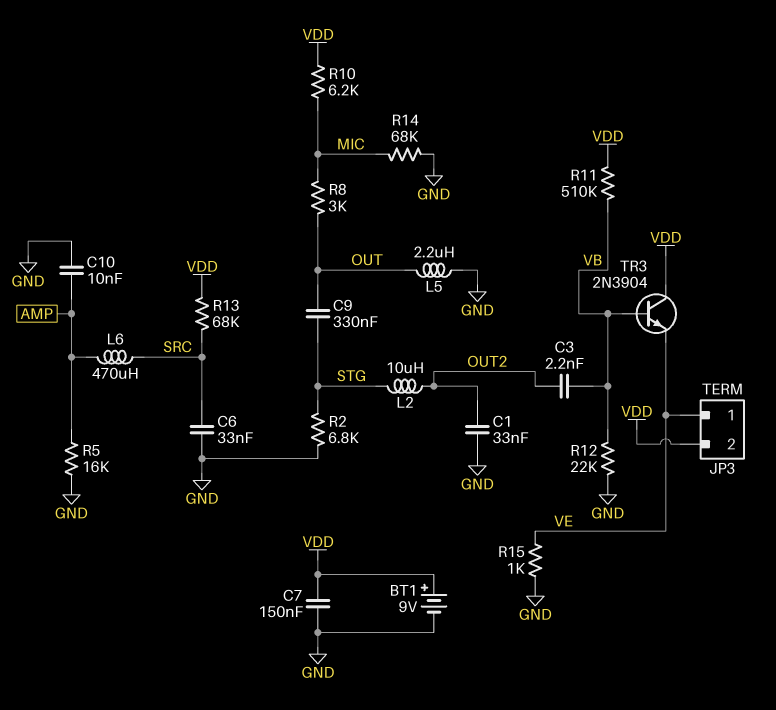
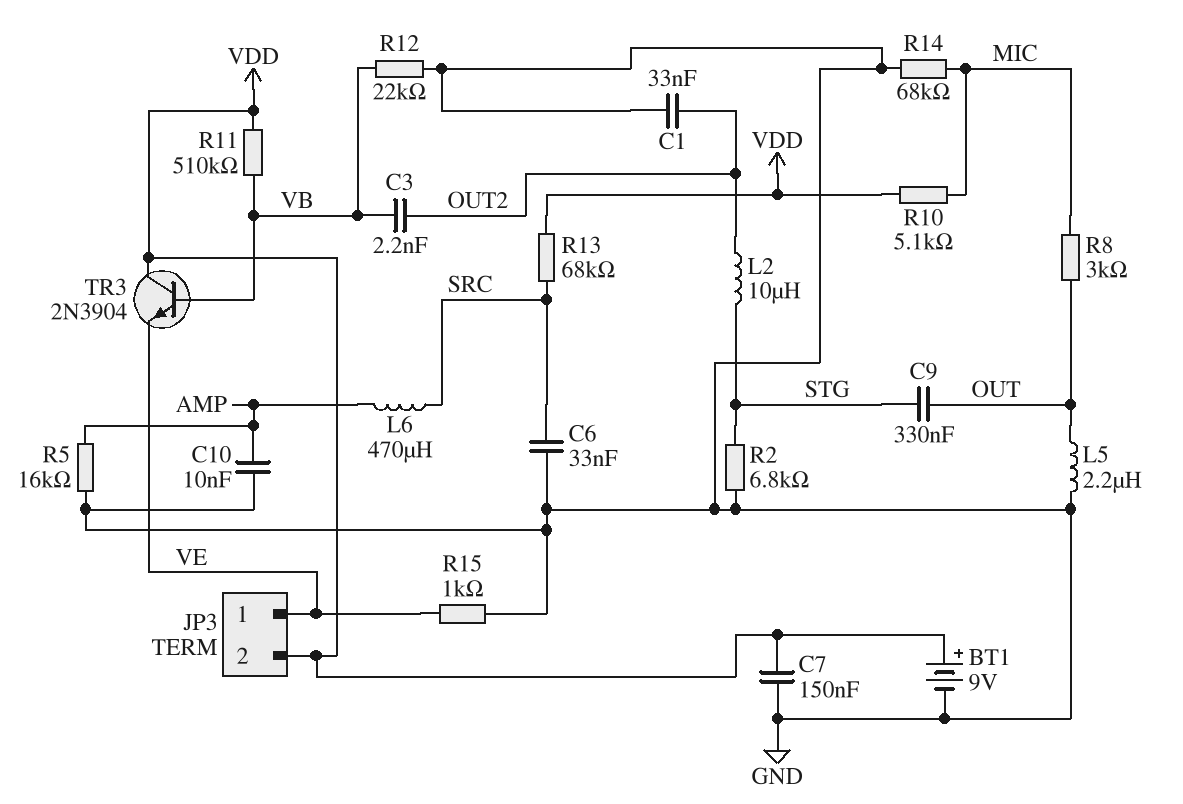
R10: 6.2k (MIC, VDD) -> 5.1k (MIC, VDD)

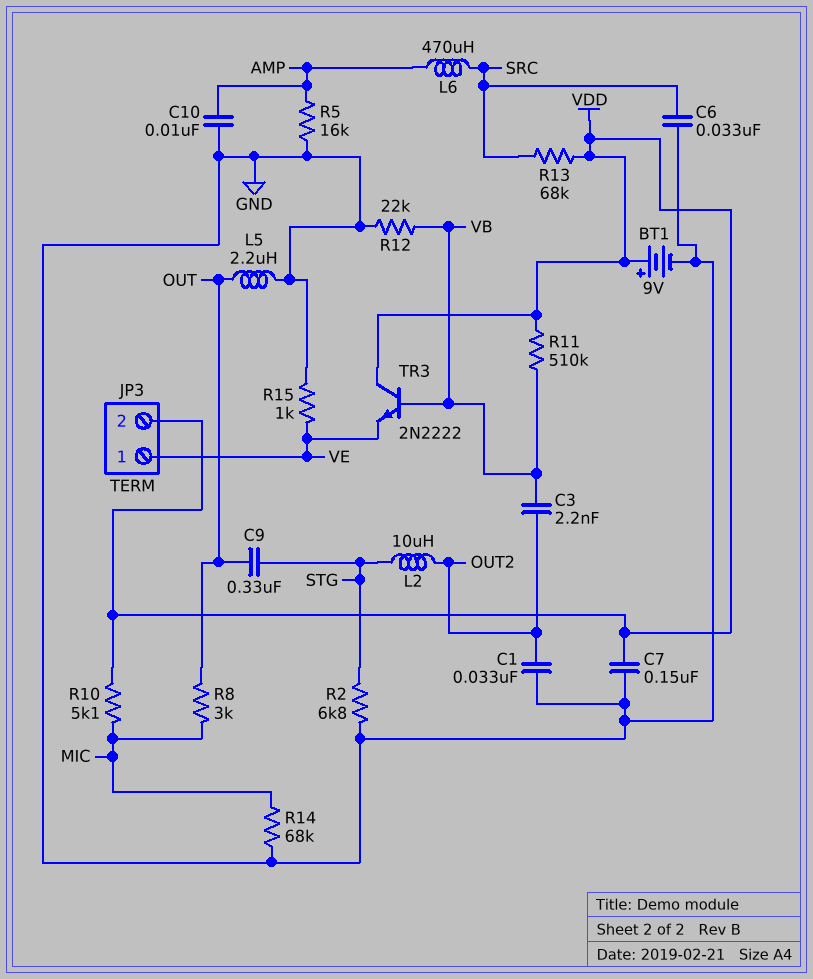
TR3: NPN 2N3904 (B VB, C VDD, E VE) -> NPN 2N2222 (B VB, C VDD, E VE)

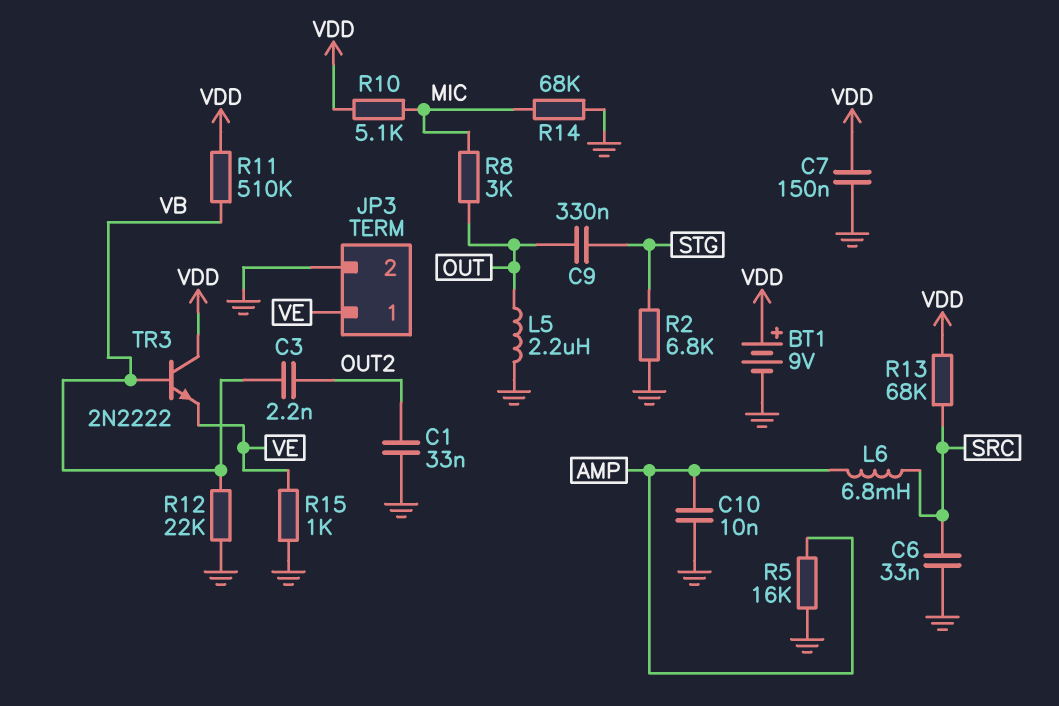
JP3 pin 2: VDD -> GND
L2: 10uH (OUT2, STG) -> none
L6: 470uH (AMP, SRC) -> 6.8mH (AMP, SRC)

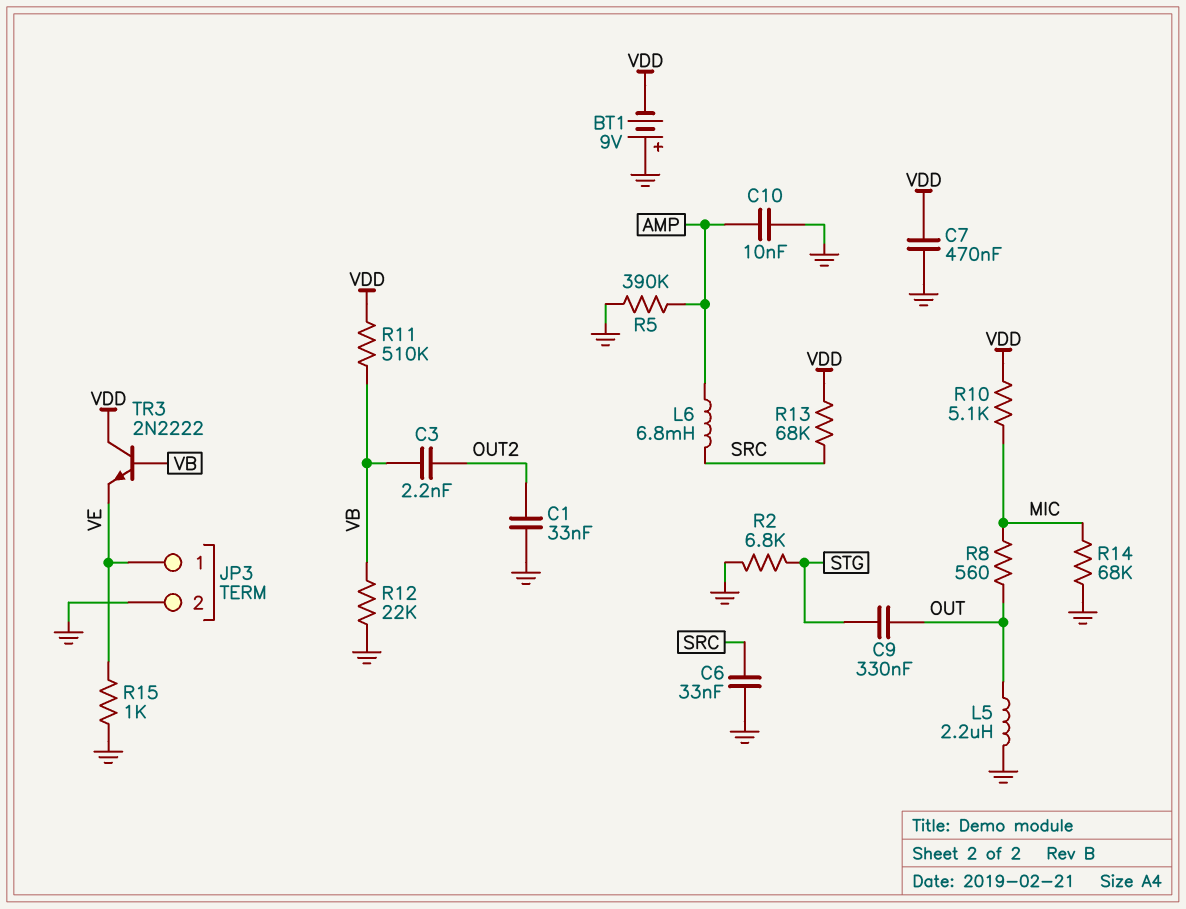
BT1: 9V (plus VDD, minus GND) -> 9V (plus GND, minus VDD)
C7: 150nF (GND, VDD) -> 470nF (GND, VDD)
R5: 16k (AMP, GND) -> 390k (AMP, GND)
R8: 3k (MIC, OUT) -> 560 (MIC, OUT)

